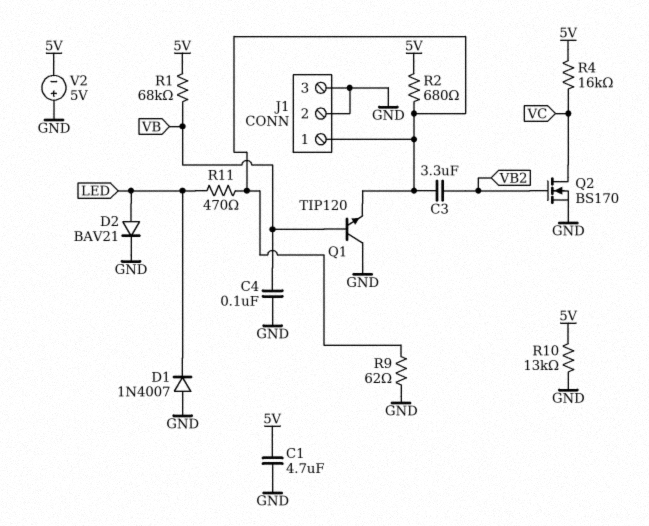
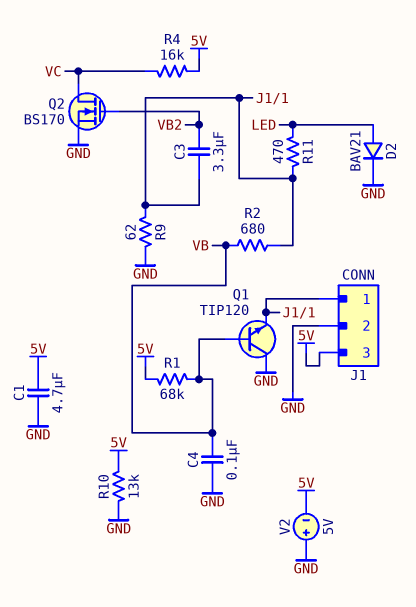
D1: diode 1N4007 (A GND, K LED) -> none
J1 pin 3: GND -> 5V
R2: 680 (5V, J1/1) -> 680 (J1/1, VB)

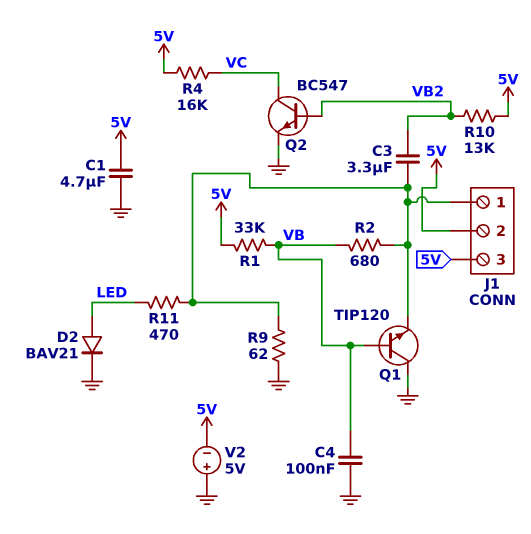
J1 pin 2: GND -> 5V
Q2: NMOS BS170 (G VB2, D VC, S GND) -> NPN BC547 (B VB2, C VC, E GND)
R1: 68k (5V, VB) -> 33k (5V, VB)
R10: 13k (5V, GND) -> 13k (5V, VB2)

